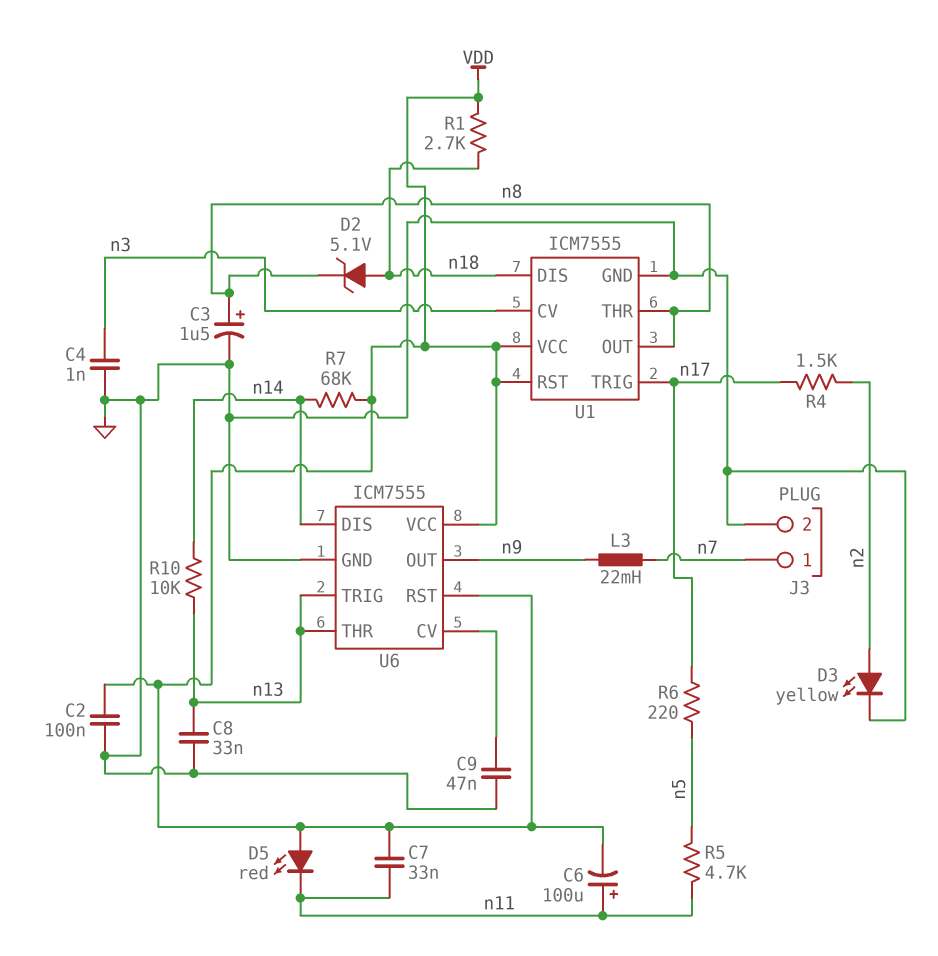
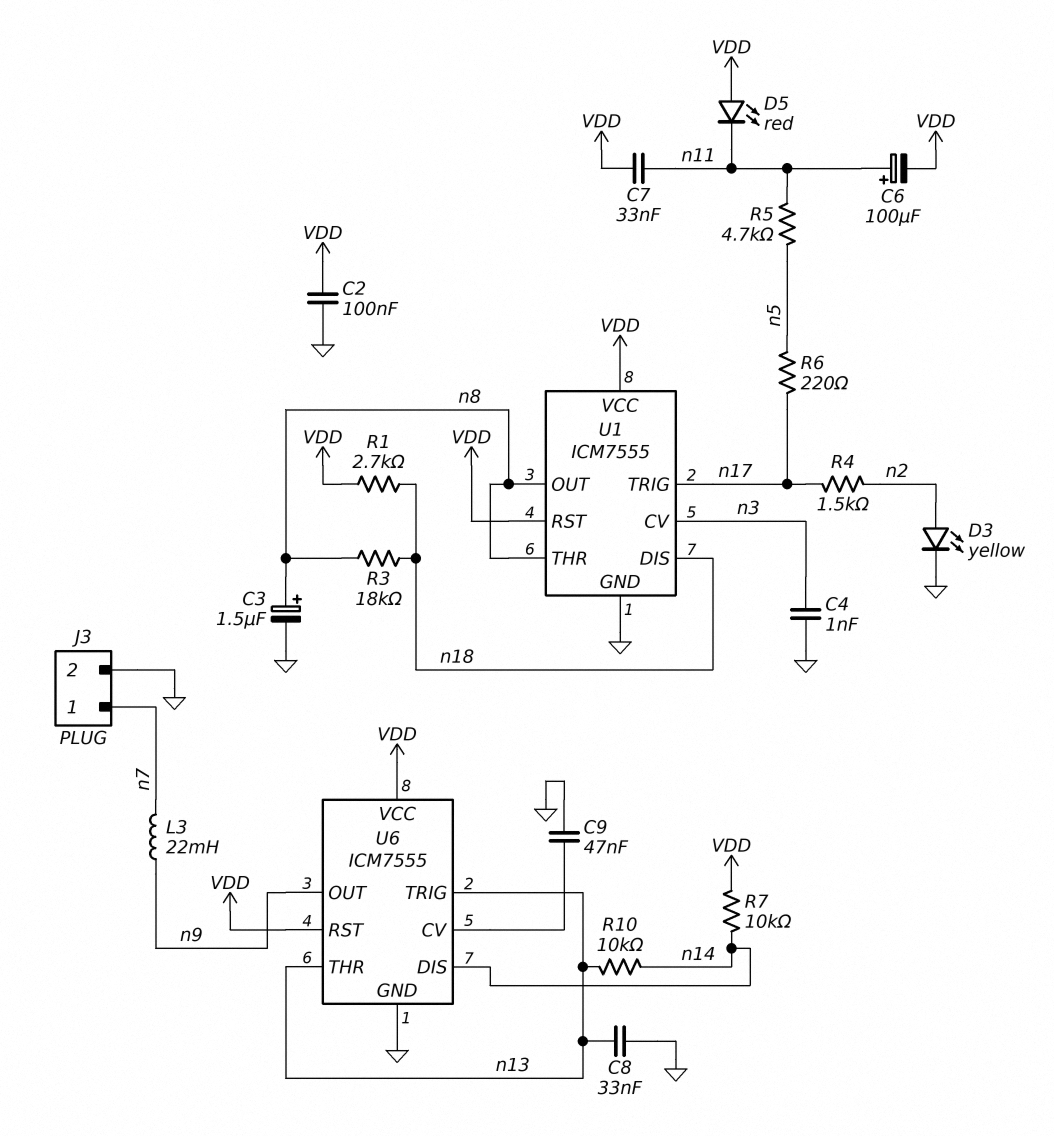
D2: zener 5.1V (A n18, K n8) -> none
R3: none -> 18k (n8, n18)
R7: 68k (VDD, n14) -> 10k (VDD, n14)

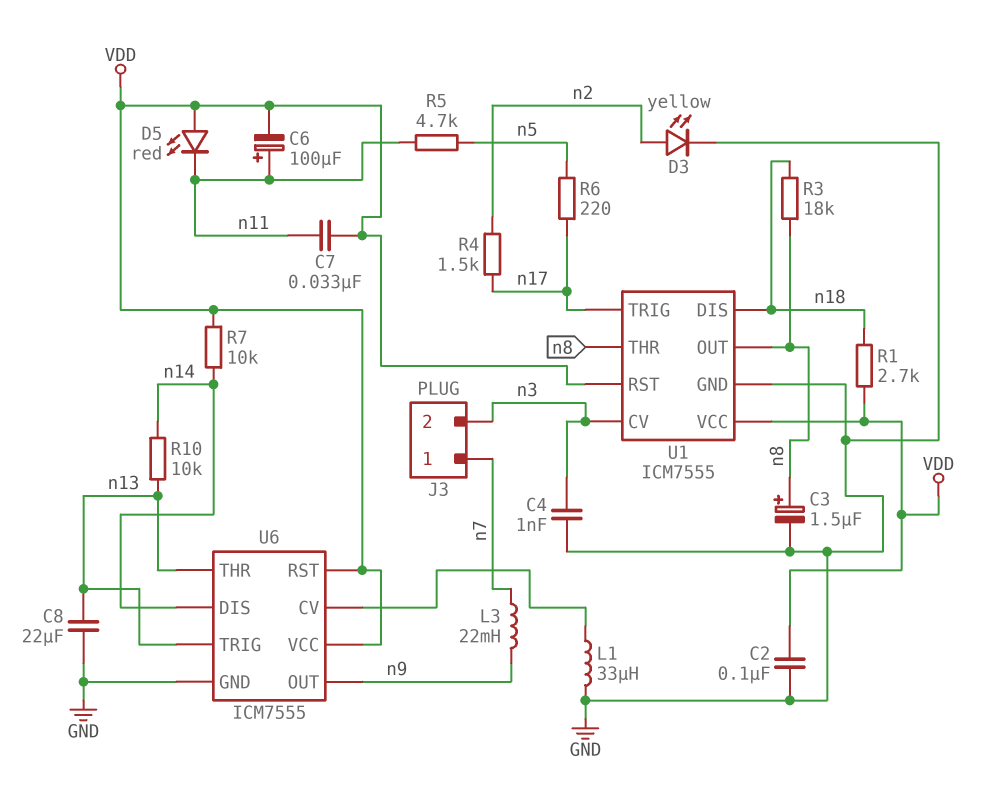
C8: 33nF (GND, n13) -> 22uF (GND, n13)
C9: 47nF (GND, U6/CV) -> none
J3 pin 2: GND -> n3
L1: none -> 33uH (GND, U6/CV)

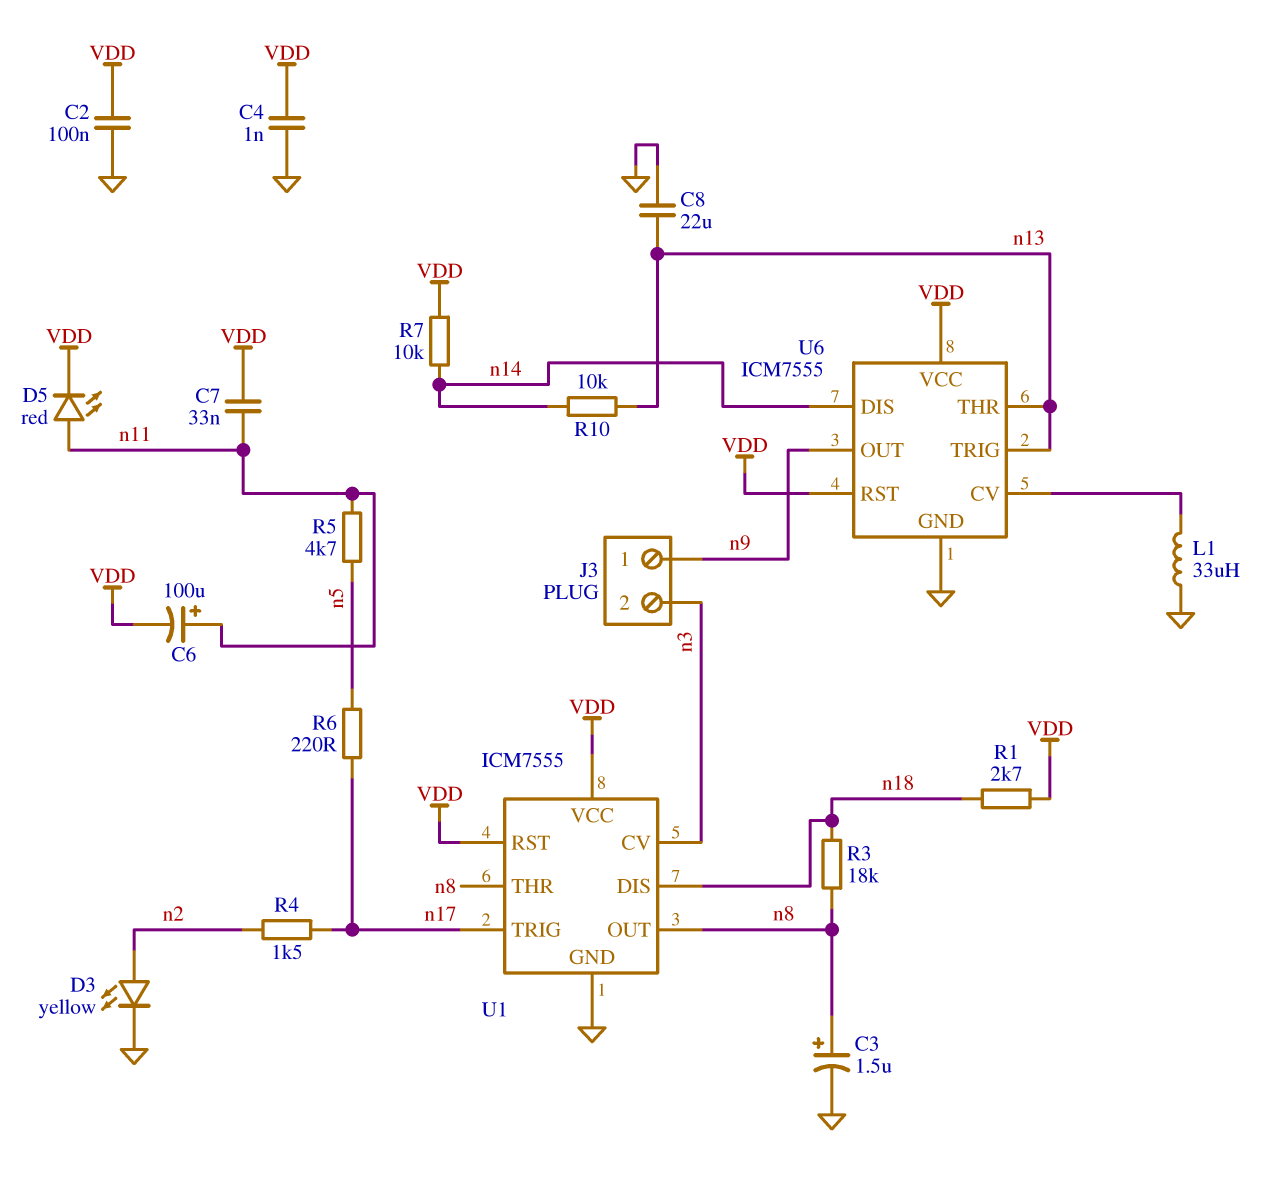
C4: 1nF (GND, n3) -> 1nF (GND, VDD)
D5: LED red (A VDD, K n11) -> LED red (A n11, K VDD)
J3 pin 1: n7 -> n9
L3: 22mH (n7, n9) -> none

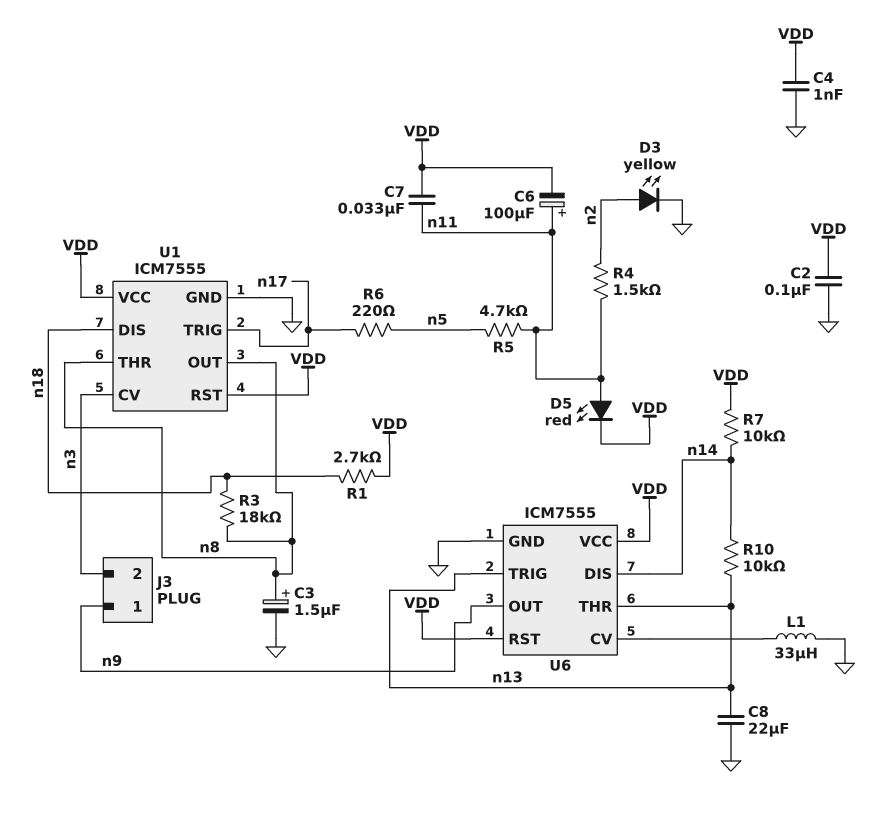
R4: 1.5k (n2, n17) -> 1.5k (n2, n11)

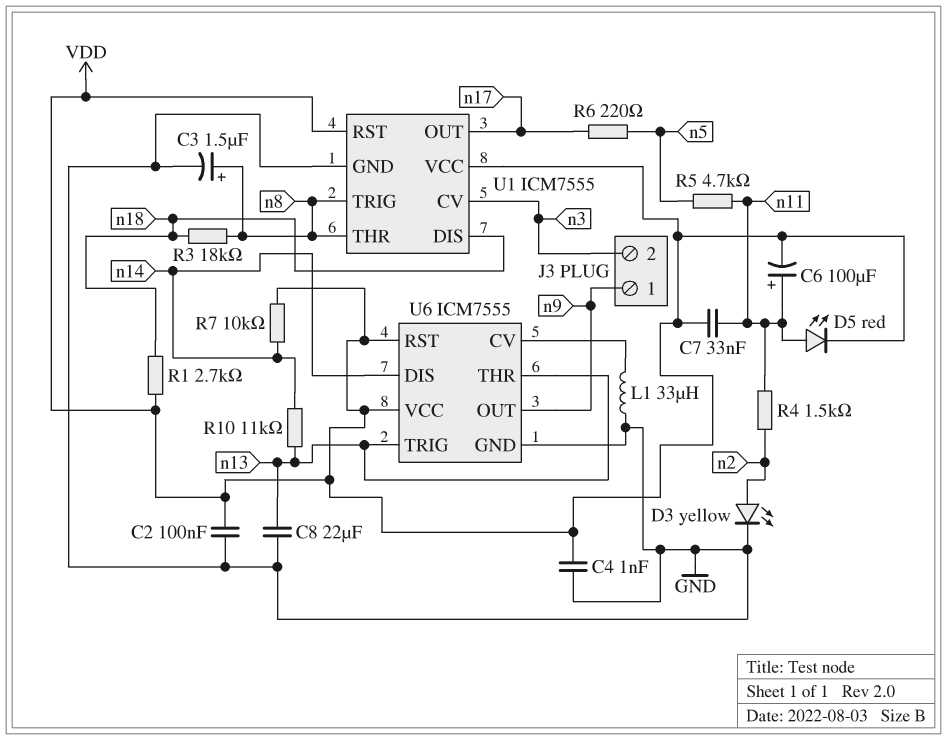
R10: 10k (n13, n14) -> 11k (n13, n14)
U1 pin OUT: n8 -> n17
U1 pin TRIG: n17 -> n8

